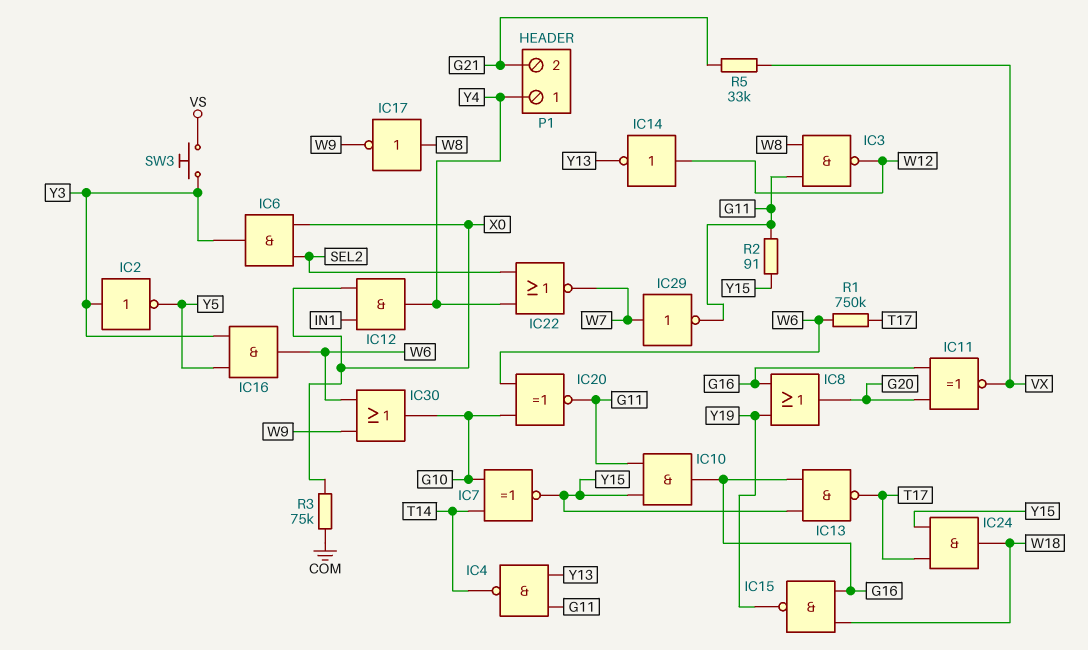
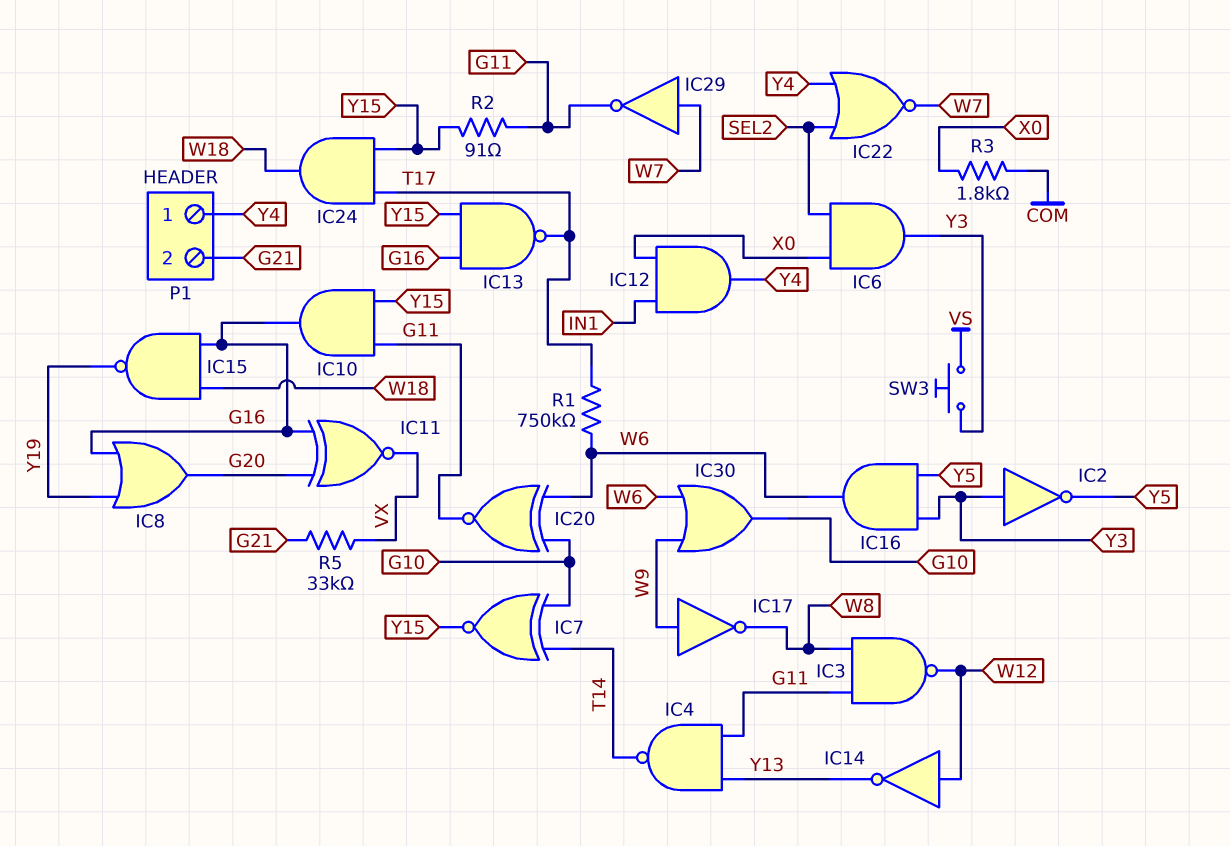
IC17: NOT (in W8, out W9) -> NOT (in W9, out W8)
R3: 75k (COM, X0) -> 1.8k (COM, X0)

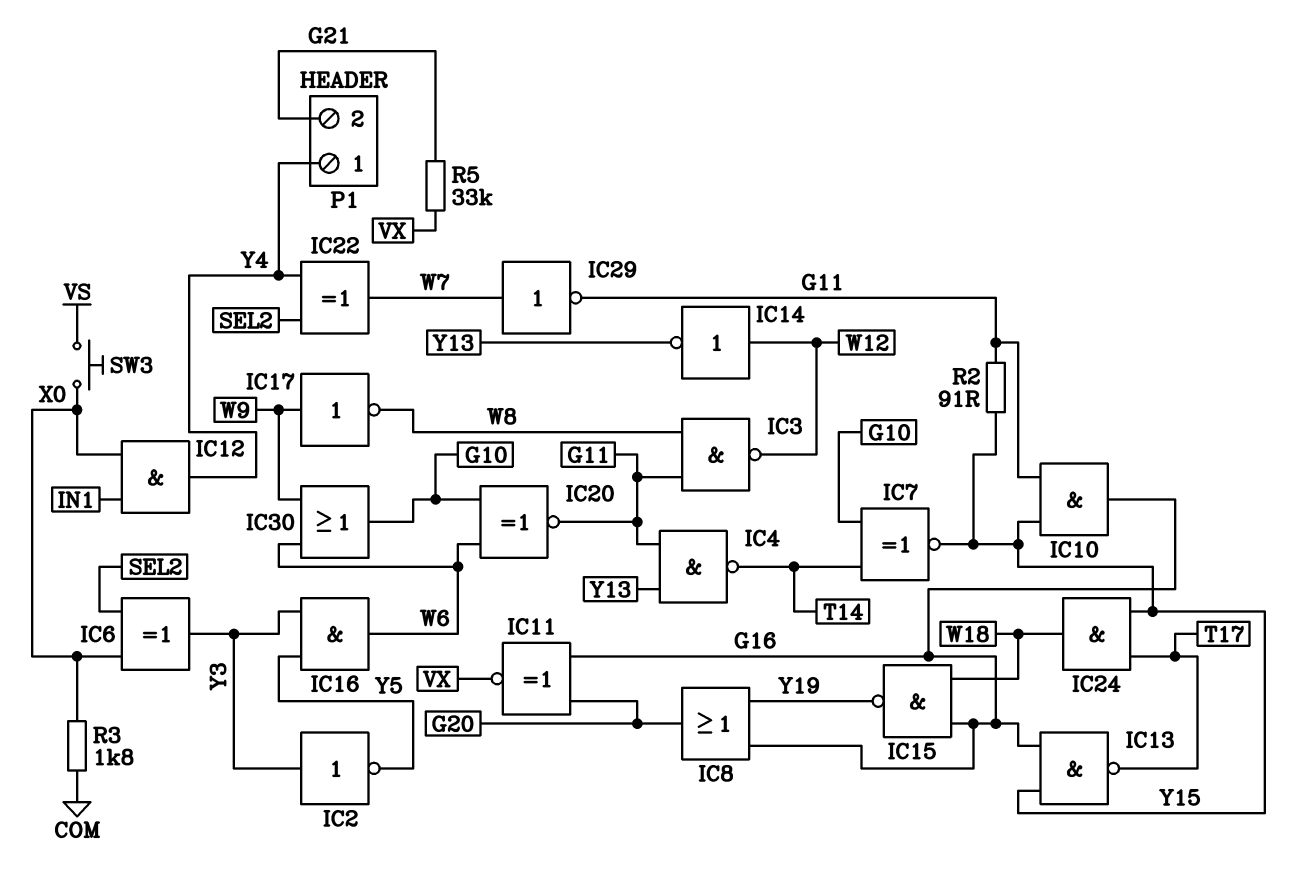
IC6: AND (in SEL2, in X0, out Y3) -> XOR (in SEL2, in X0, out Y3)
IC22: NOR (in SEL2, in Y4, out W7) -> XOR (in SEL2, in Y4, out W7)
R1: 750k (T17, W6) -> none
SW3: button (VS, Y3) -> button (VS, X0)

